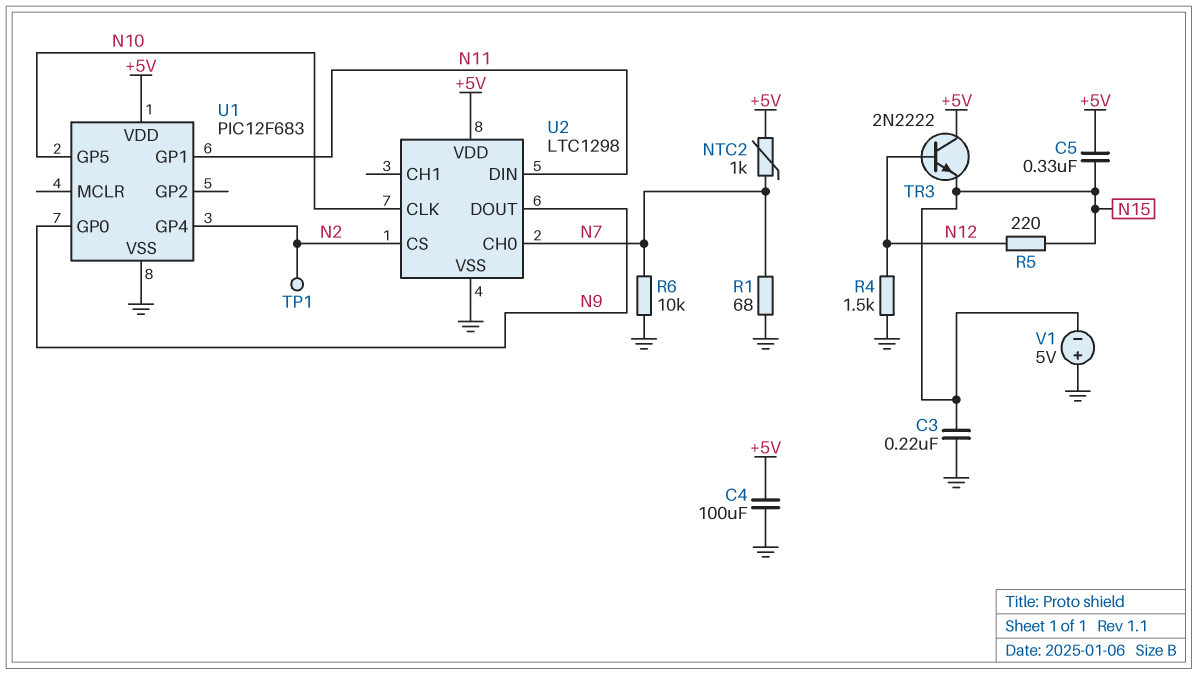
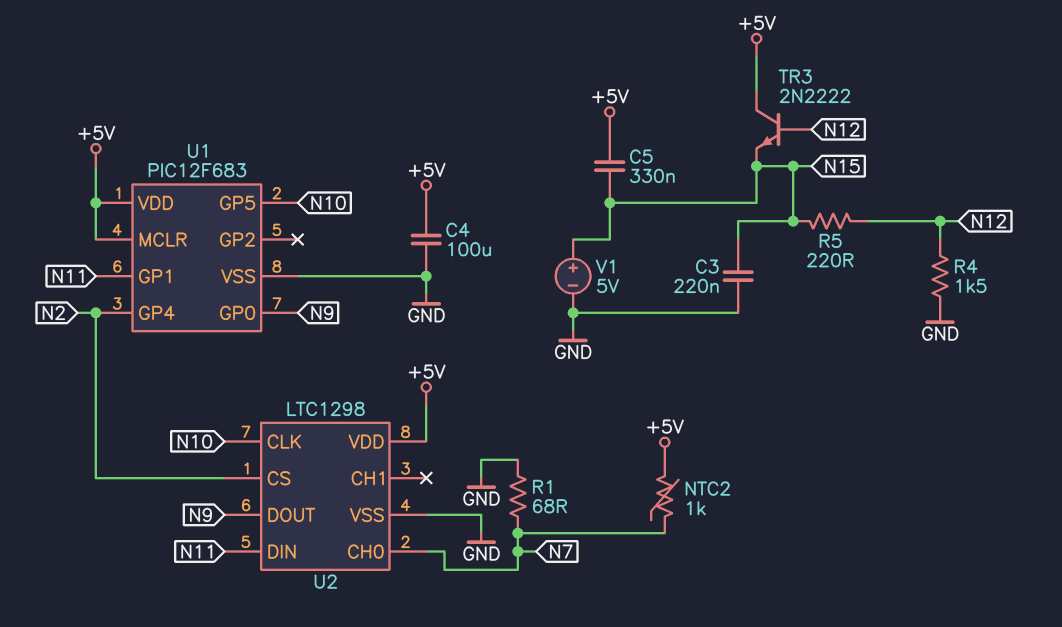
R6: 10k (GND, N7) -> none
TP1: test point (N2) -> none
U1 pin MCLR: none -> +5V
V1: 5V (plus GND, minus N15) -> 5V (plus N15, minus GND)

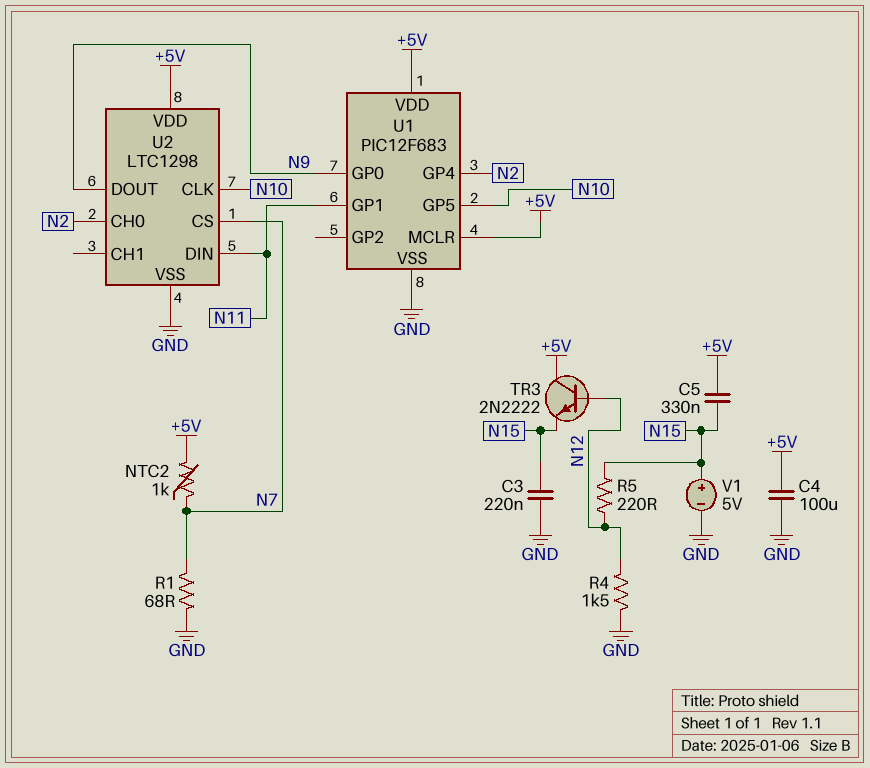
U2 pin CH0: N7 -> N2
U2 pin CS: N2 -> N7

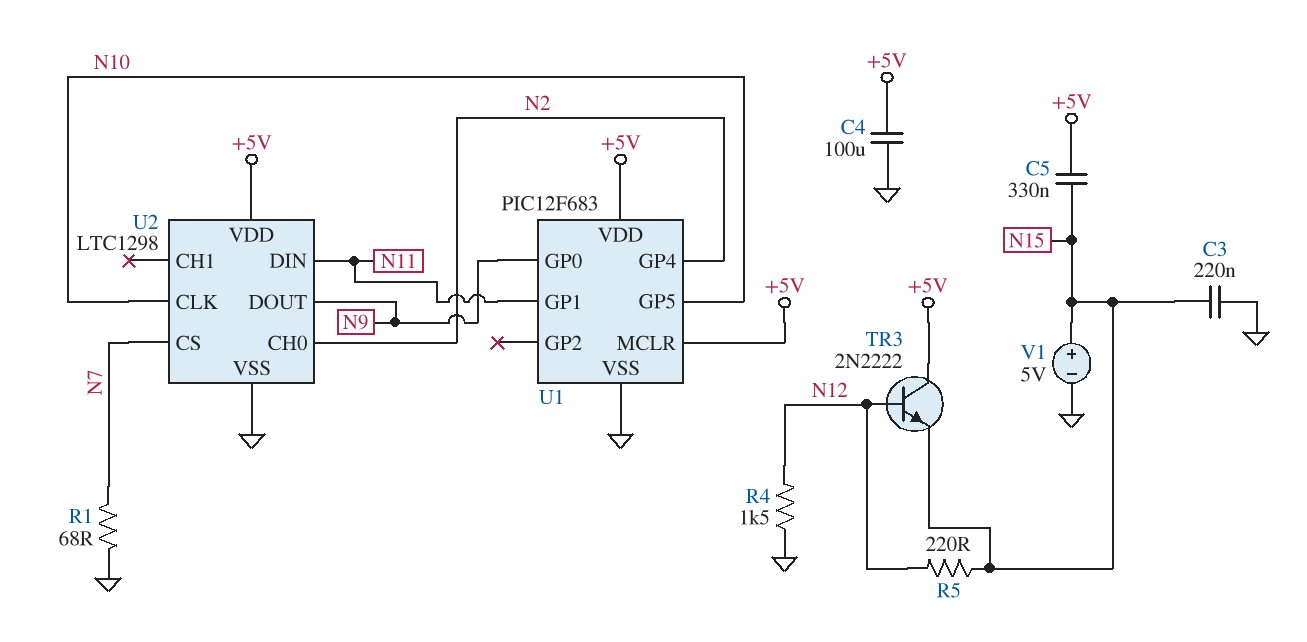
NTC2: 1k (+5V, N7) -> none

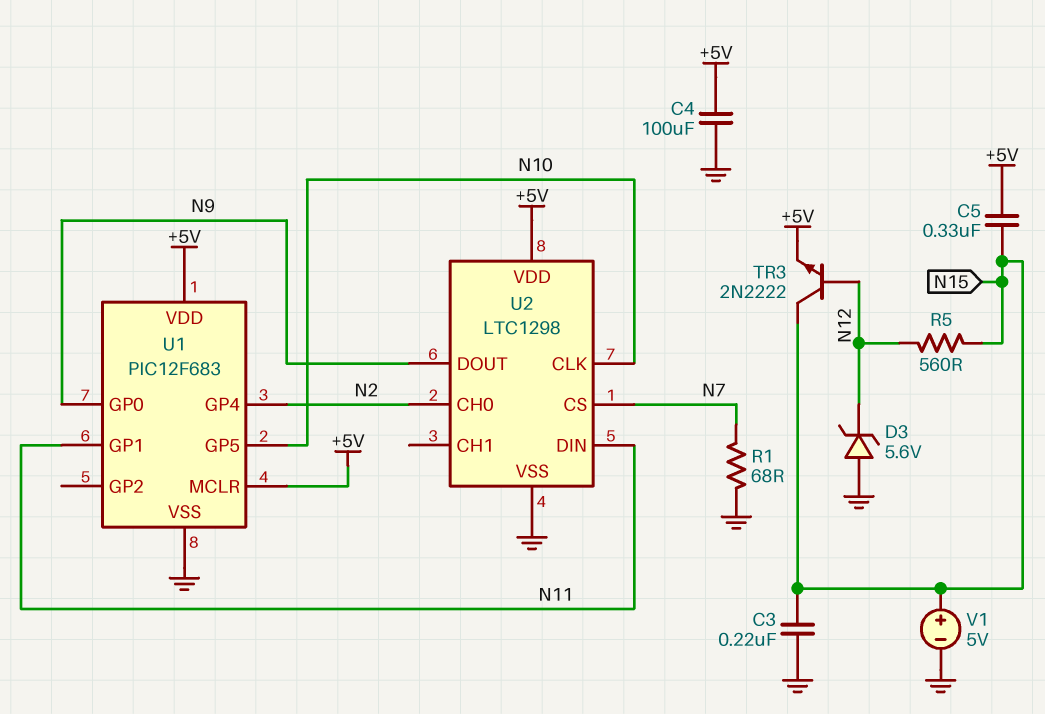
D3: none -> zener 5.6V (A GND, K N12)
R4: 1.5k (GND, N12) -> none
R5: 220 (N12, N15) -> 560 (N12, N15)
TR3: NPN 2N2222 (B N12, C +5V, E N15) -> NPN 2N2222 (B N12, C N15, E +5V)

